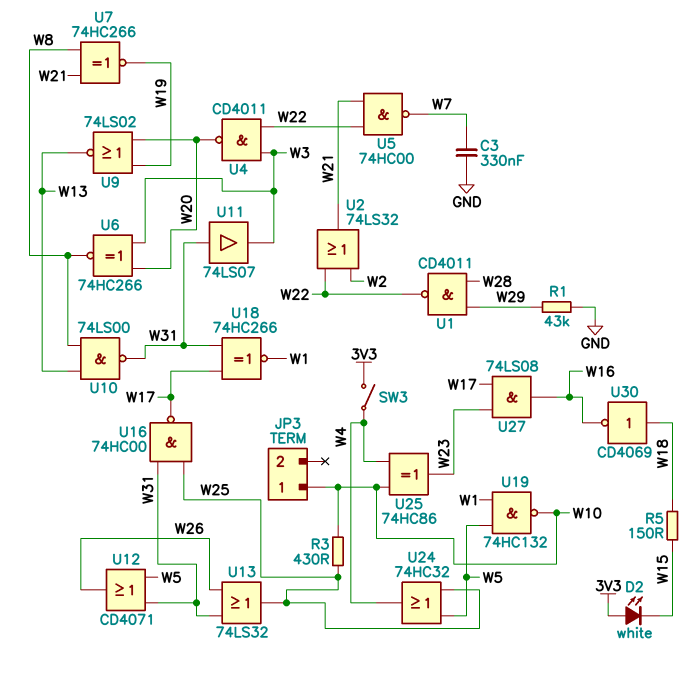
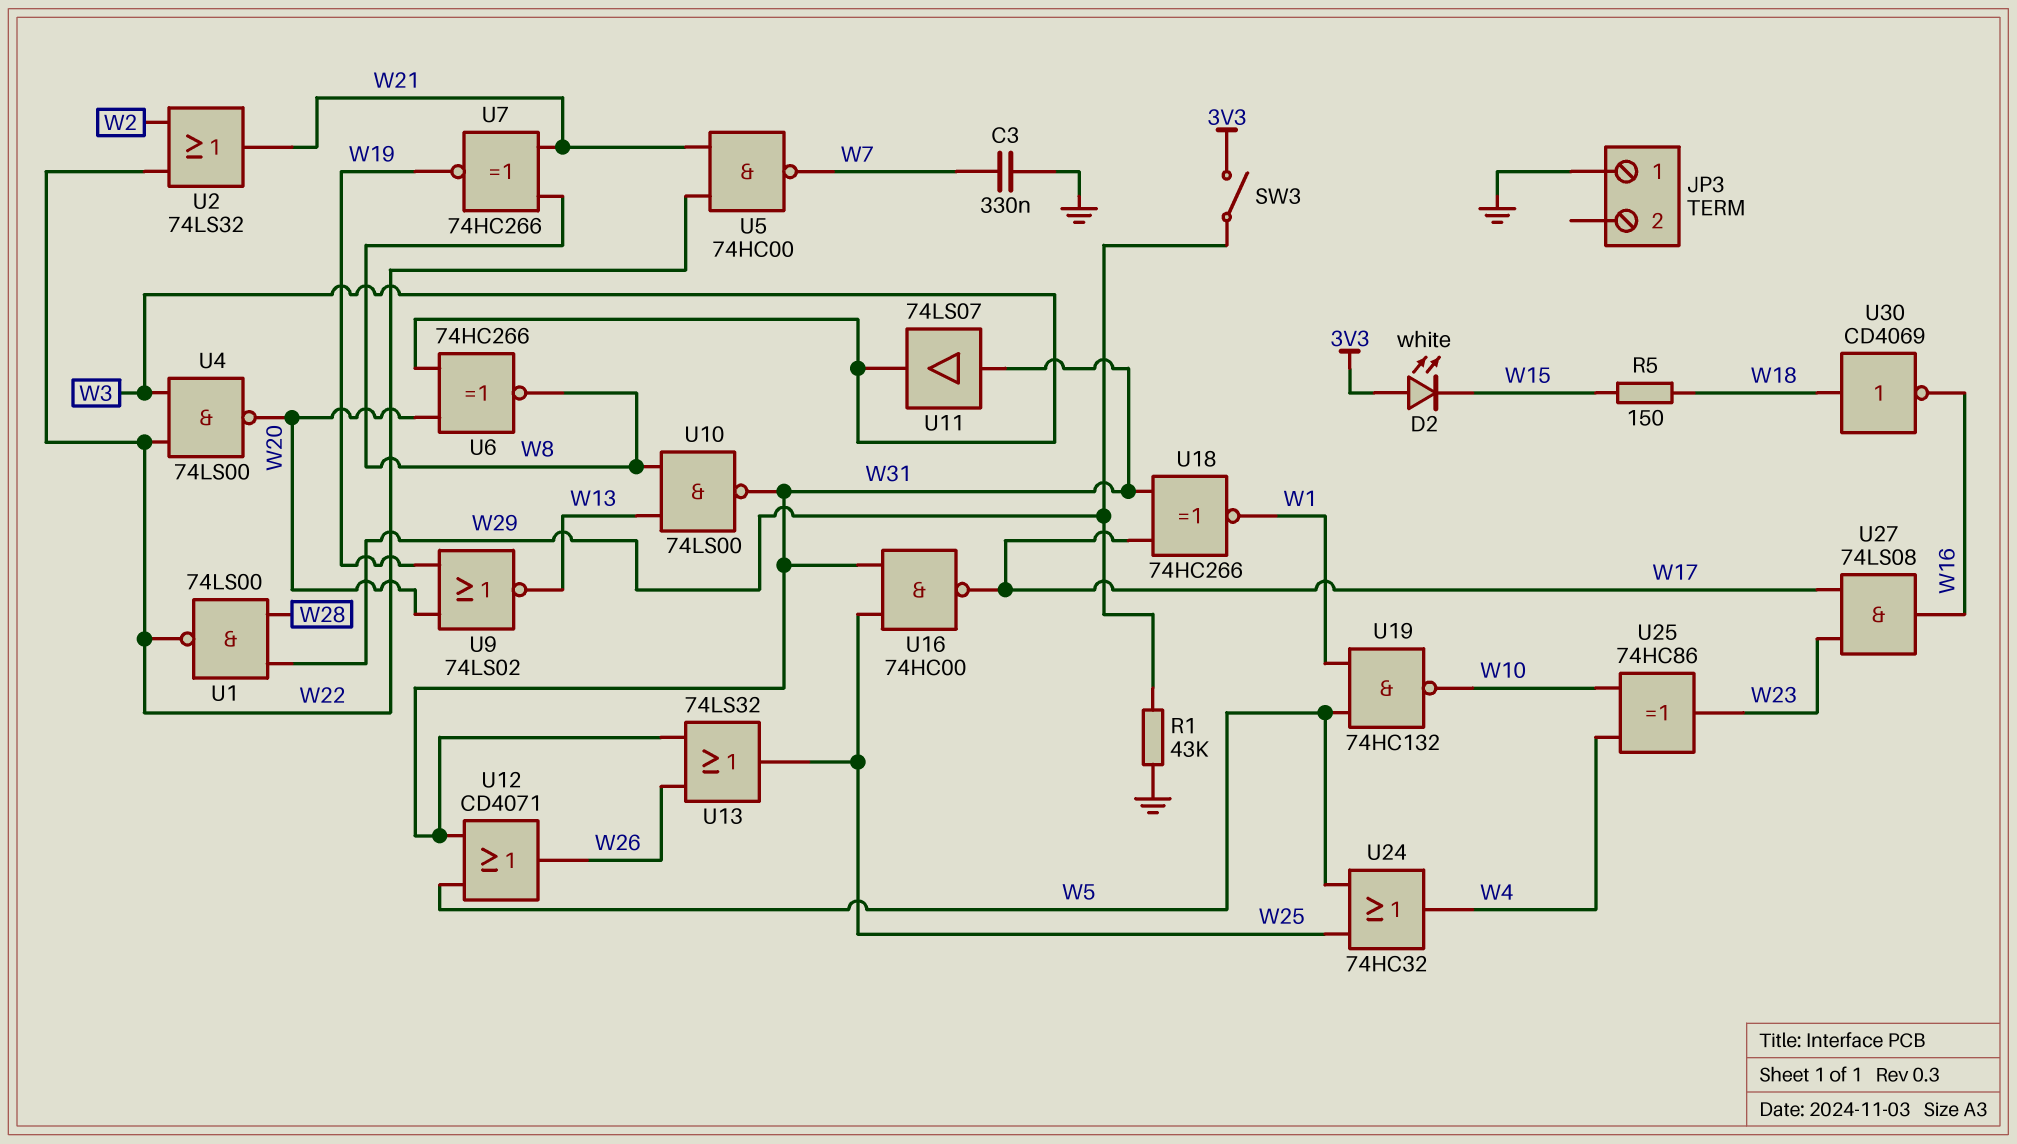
JP3 pin 1: W10 -> GND
R3: 430 (W10, W25) -> none
SW3: switch (3V3, W4) -> switch (3V3, W29)
U1: NAND CD4011 (in W28, in W29, out W22) -> NAND 74LS00 (in W28, in W29, out W22)
U4: NAND CD4011 (in W3, in W22, out W20) -> NAND 74LS00 (in W3, in W22, out W20)

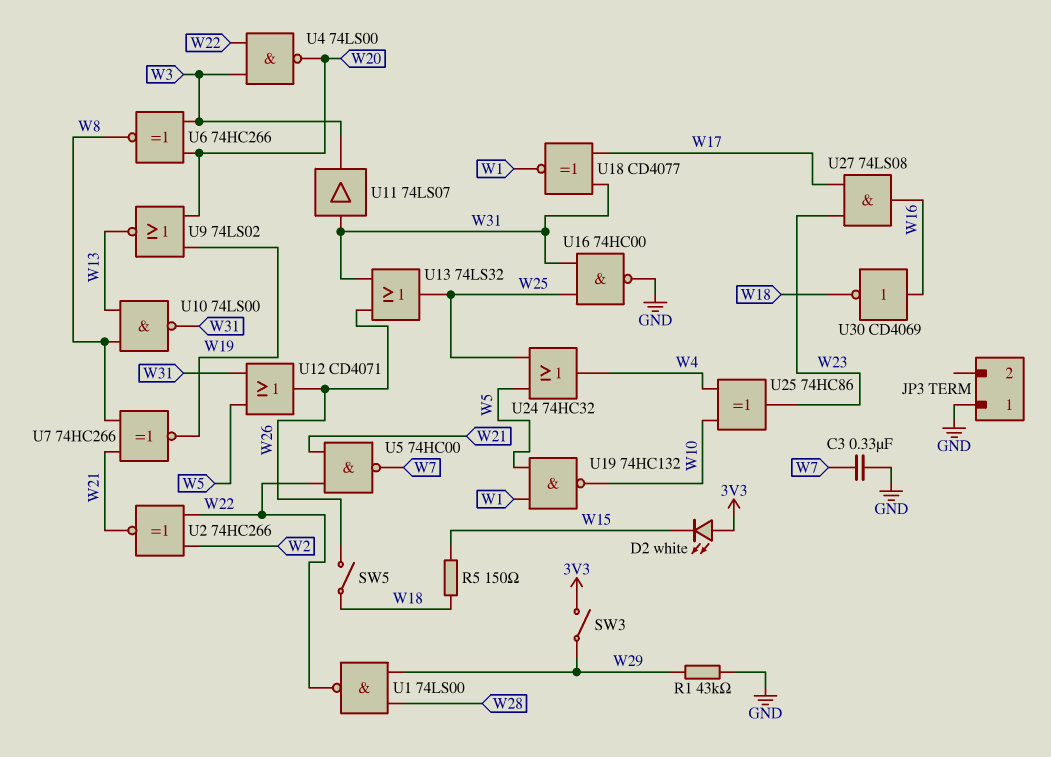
SW5: none -> switch (W18, W26)
U2: OR 74LS32 (in W2, in W22, out W21) -> XNOR 74HC266 (in W2, in W22, out W21)
U16: NAND 74HC00 (in W25, in W31, out W17) -> NAND 74HC00 (in W25, in W31, out GND)
U18: XNOR 74HC266 (in W17, in W31, out W1) -> XNOR CD4077 (in W17, in W31, out W1)
U30: NOT CD4069 (in W18, out W16) -> NOT CD4069 (in W16, out W18)

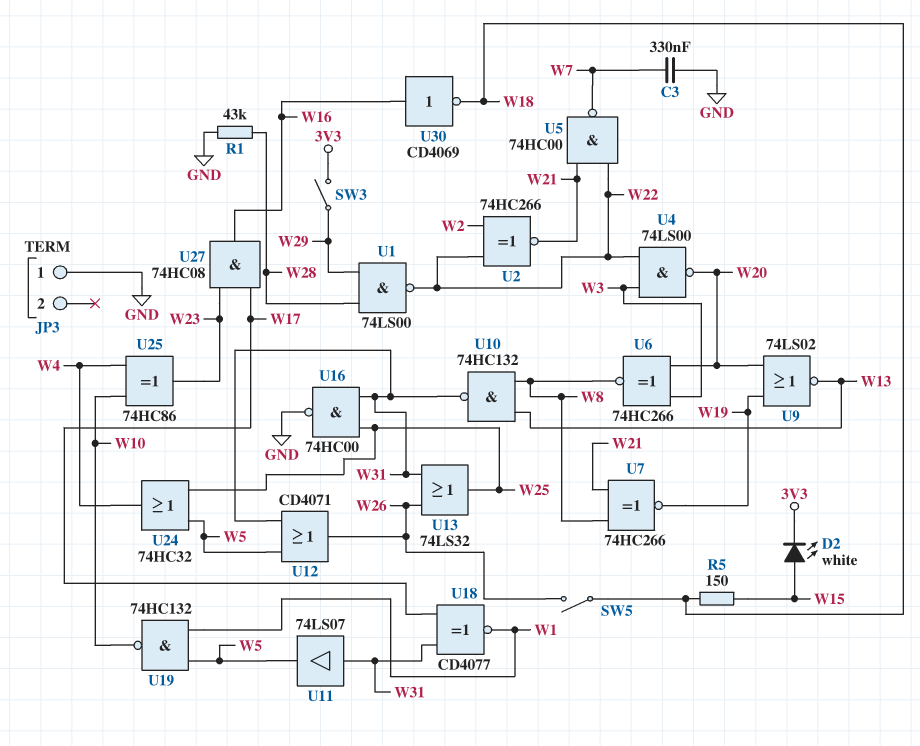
D2: LED white (A 3V3, K W15) -> LED white (A W15, K 3V3)
R1: 43k (GND, W29) -> 43k (GND, W28)
U10: NAND 74LS00 (in W8, in W13, out W31) -> NAND 74HC132 (in W8, in W13, out W31)
U11: buffer 74LS07 (in W31, out W3) -> buffer 74LS07 (in W31, out W5)
U27: AND 74LS08 (in W17, in W23, out W16) -> AND 74HC08 (in W17, in W23, out W16)

